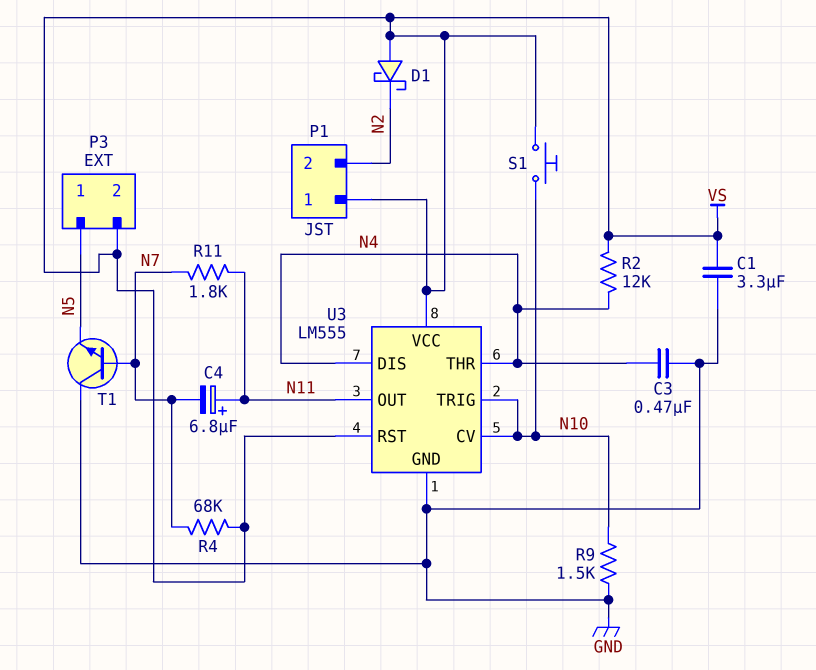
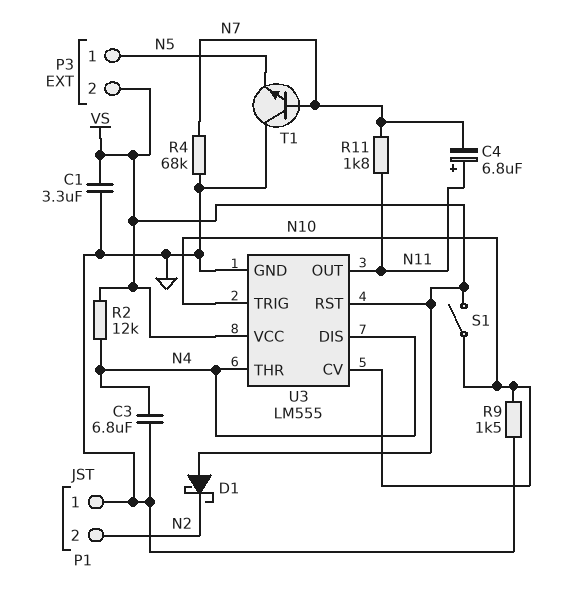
C3: 470nF (GND, N4) -> 6.8uF (GND, N4)
P1 pin 1: VS -> GND
R4: 68k (N7, VS) -> 68k (GND, N7)
S1: button (N10, VS) -> switch (N10, VS)

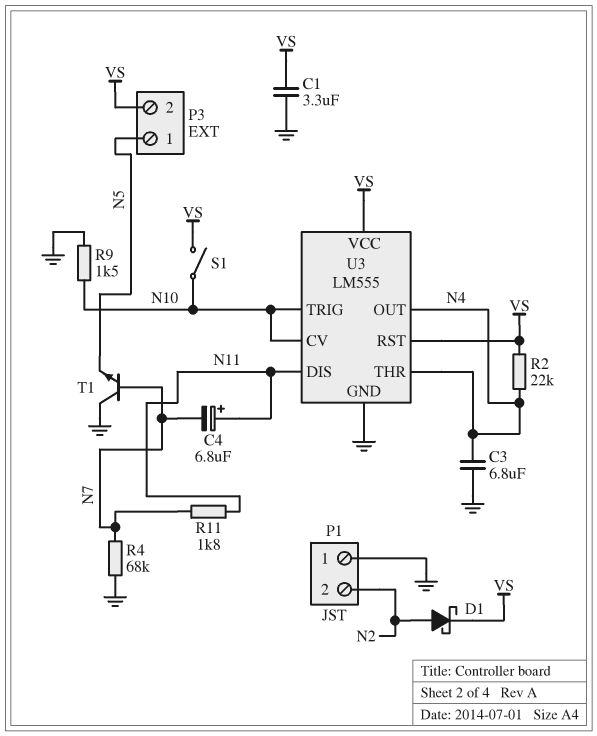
D1: schottky (A VS, K N2) -> schottky (A N2, K VS)
R2: 12k (N4, VS) -> 22k (N4, VS)
U3 pin DIS: N4 -> N11
U3 pin OUT: N11 -> N4

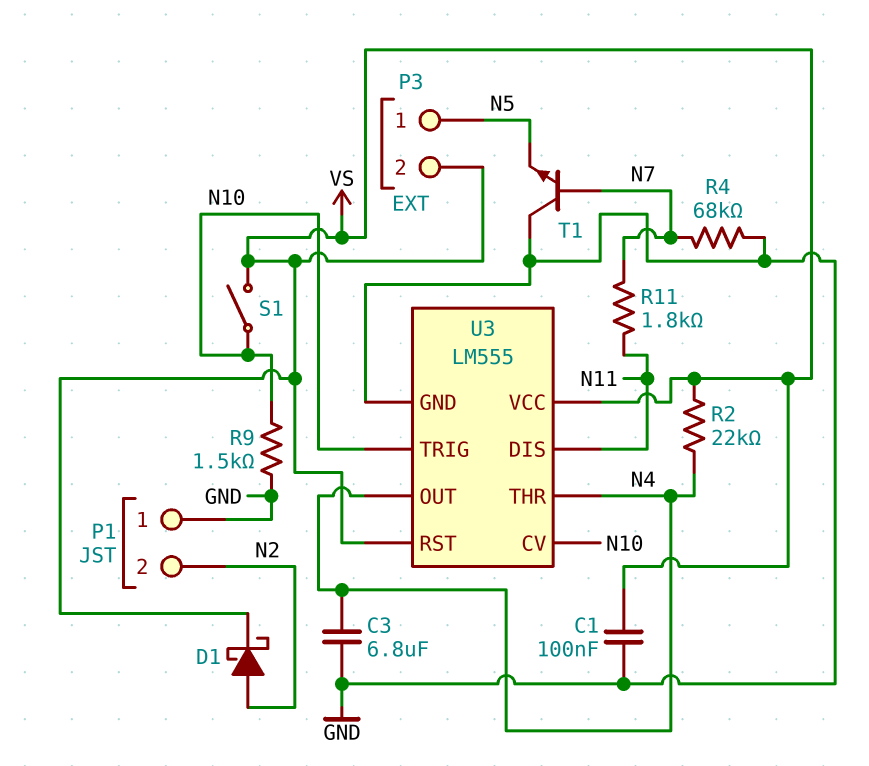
C1: 3.3uF (GND, VS) -> 100nF (GND, VS)
C4: 6.8uF (plus N11, minus N7) -> none

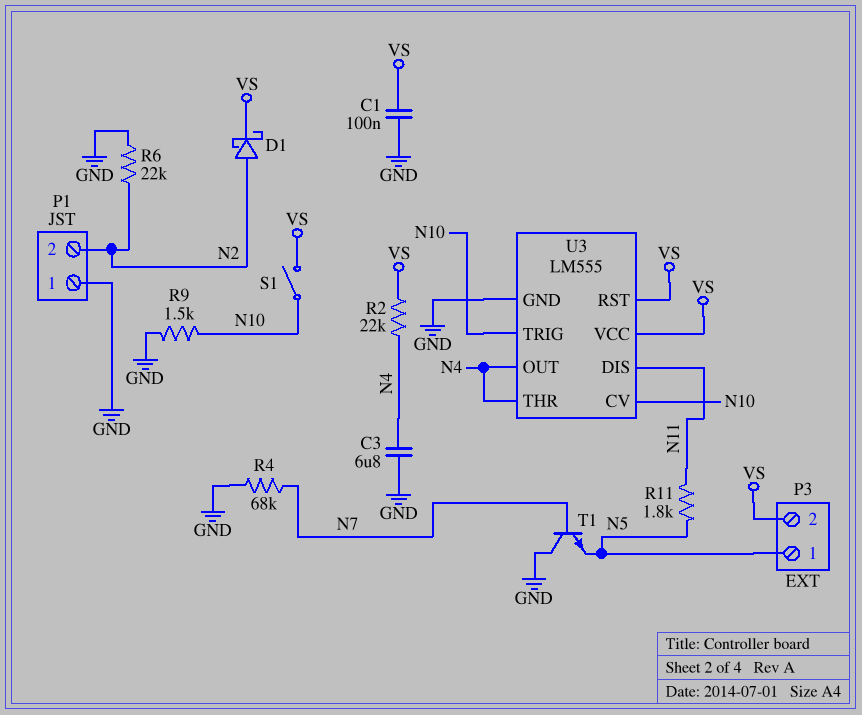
R6: none -> 22k (GND, N2)
R11: 1.8k (N7, N11) -> 1.8k (N5, N11)

